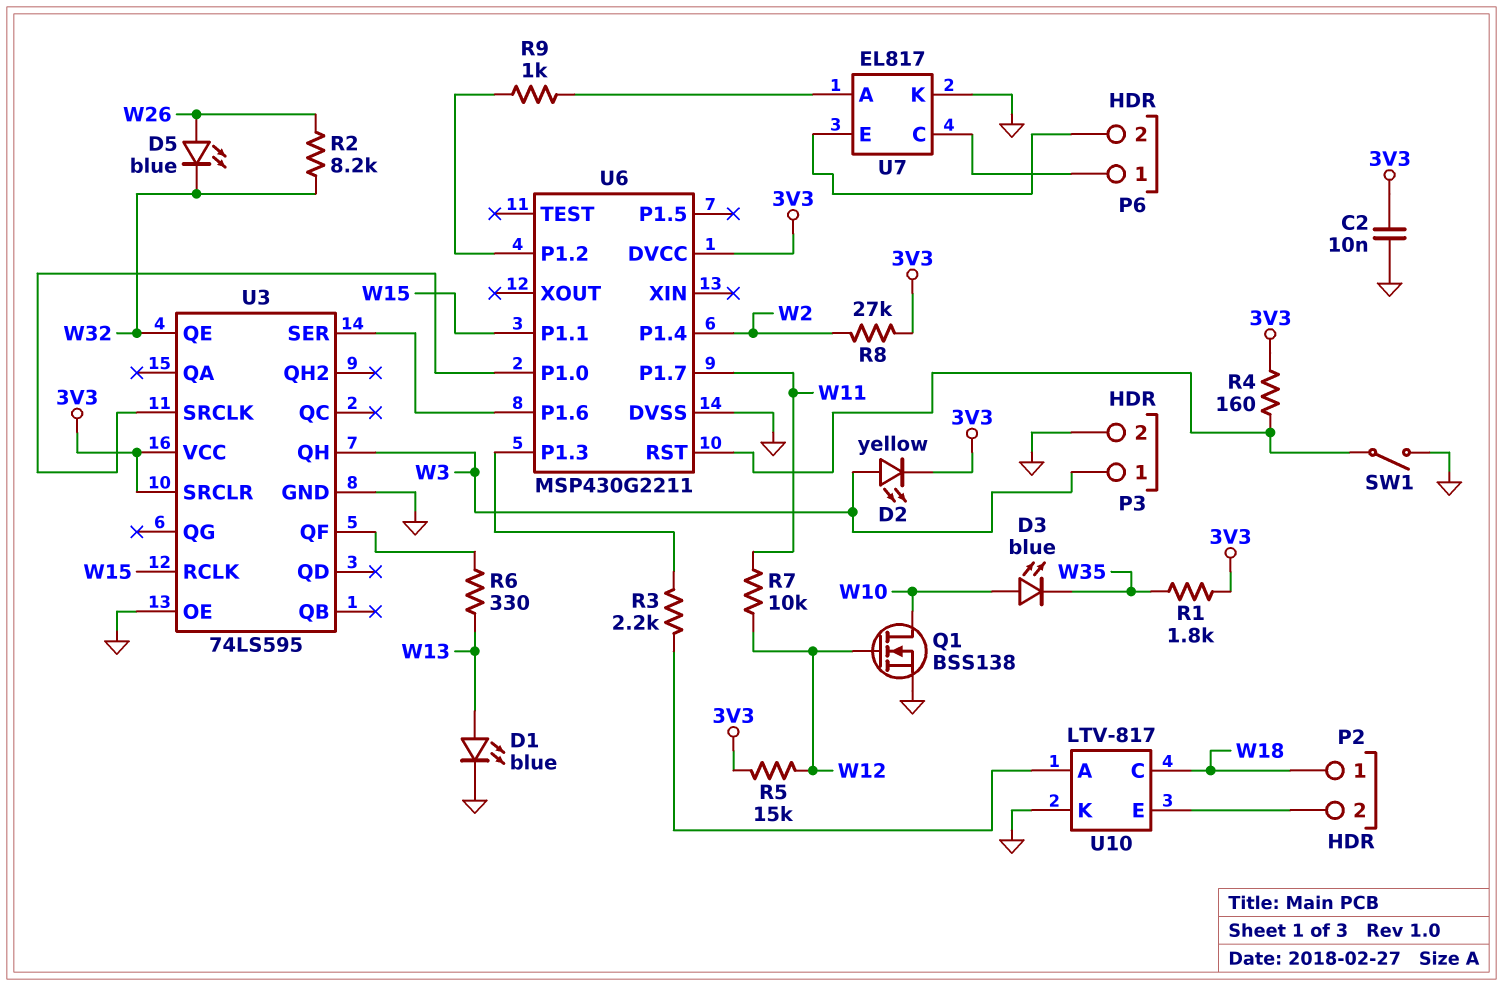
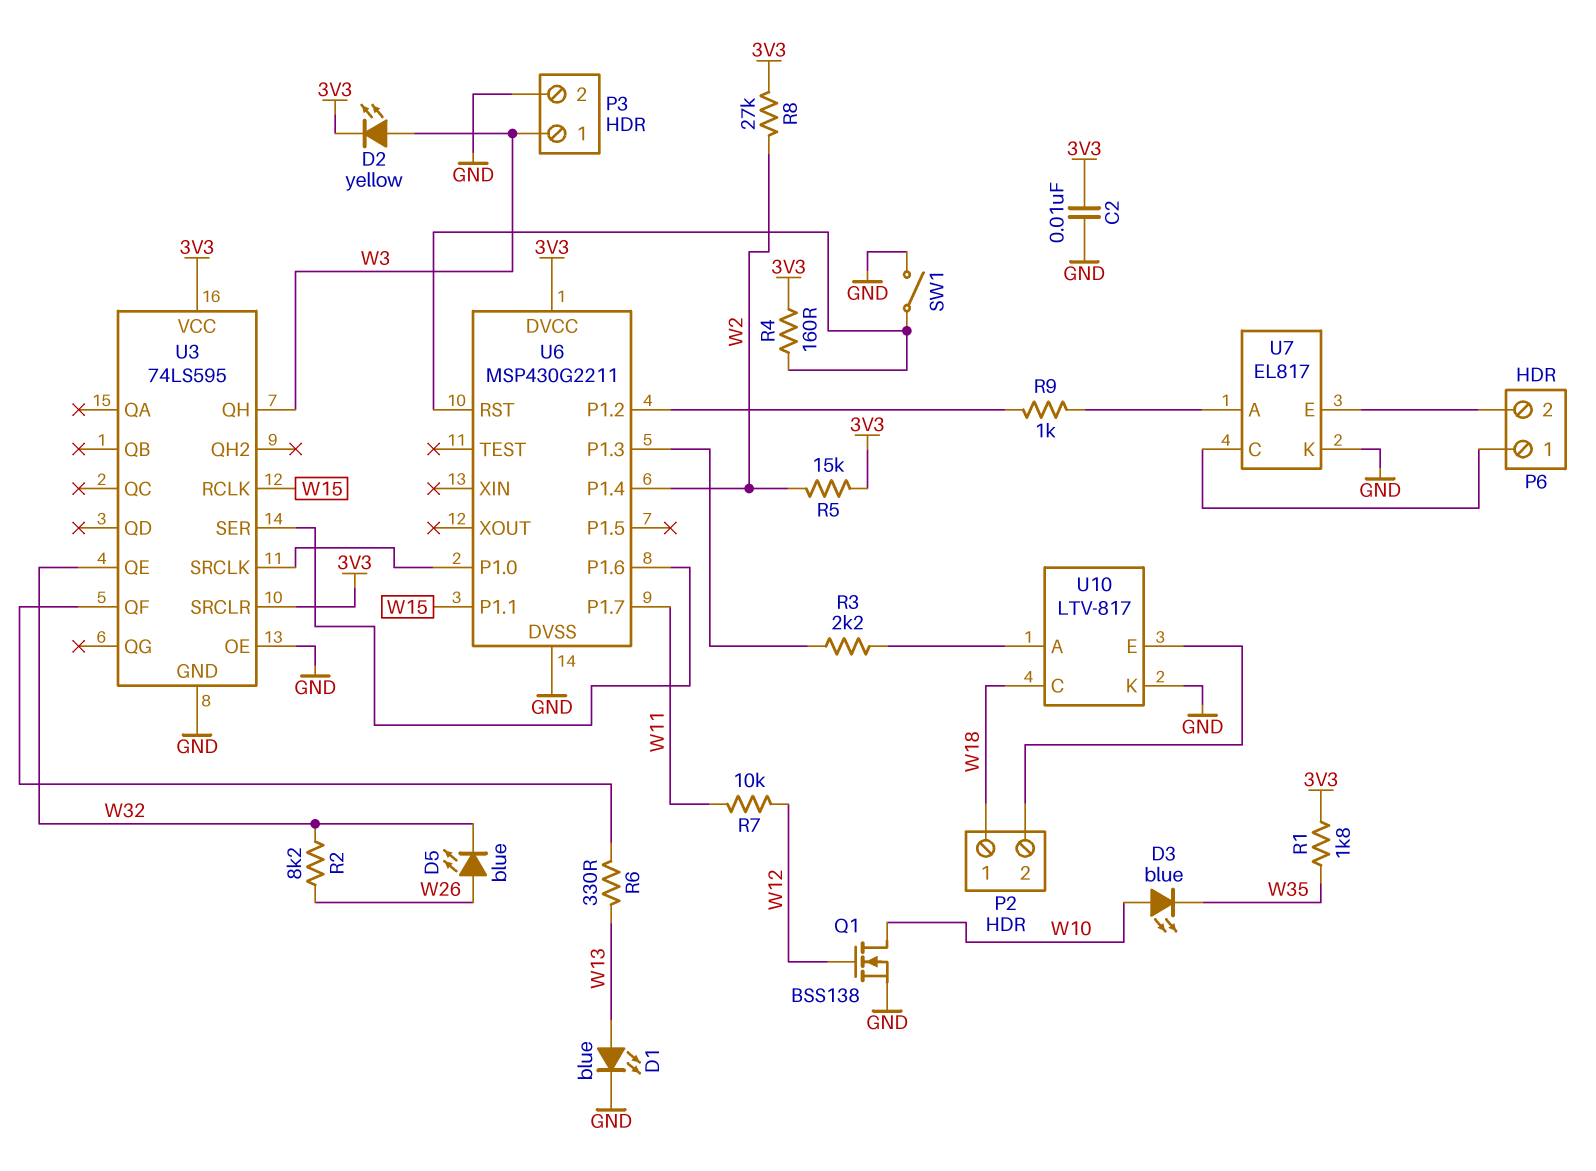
R5: 15k (3V3, W12) -> 15k (3V3, W2)

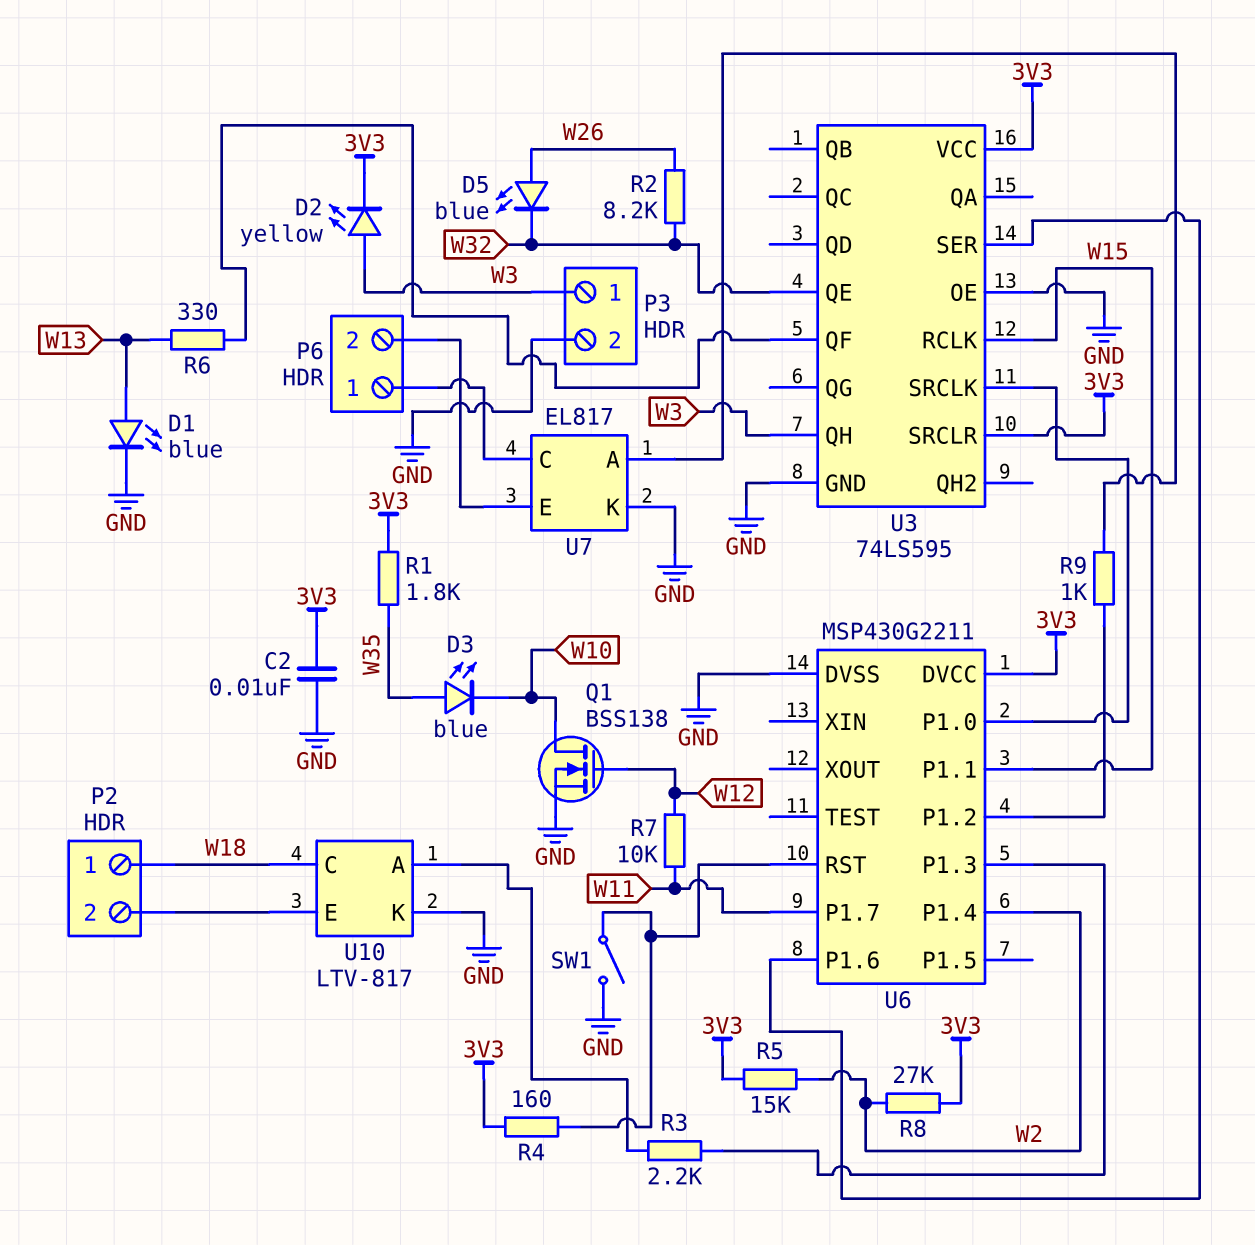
D3: LED blue (A W10, K W35) -> LED blue (A W35, K W10)

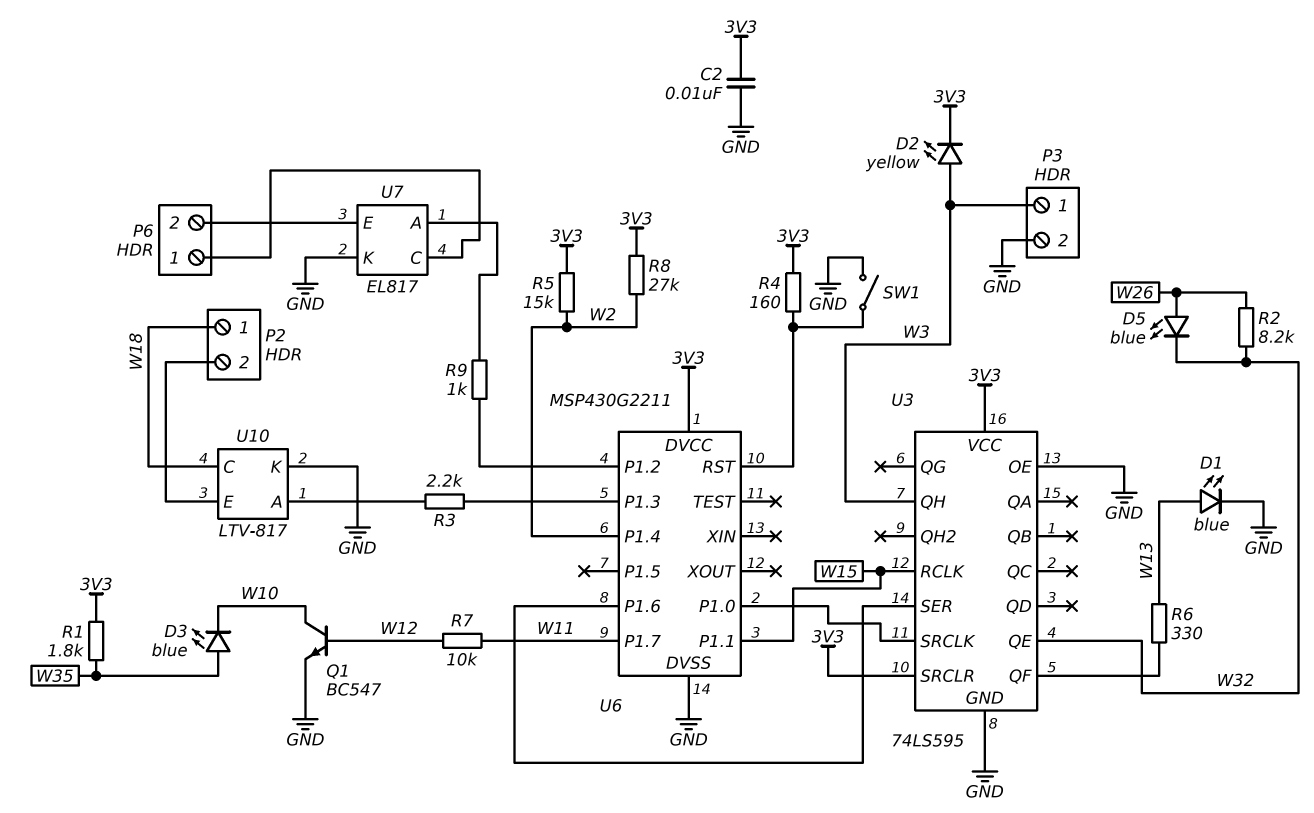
Q1: NMOS BSS138 (G W12, D W10, S GND) -> NPN BC547 (B W12, C W10, E GND)

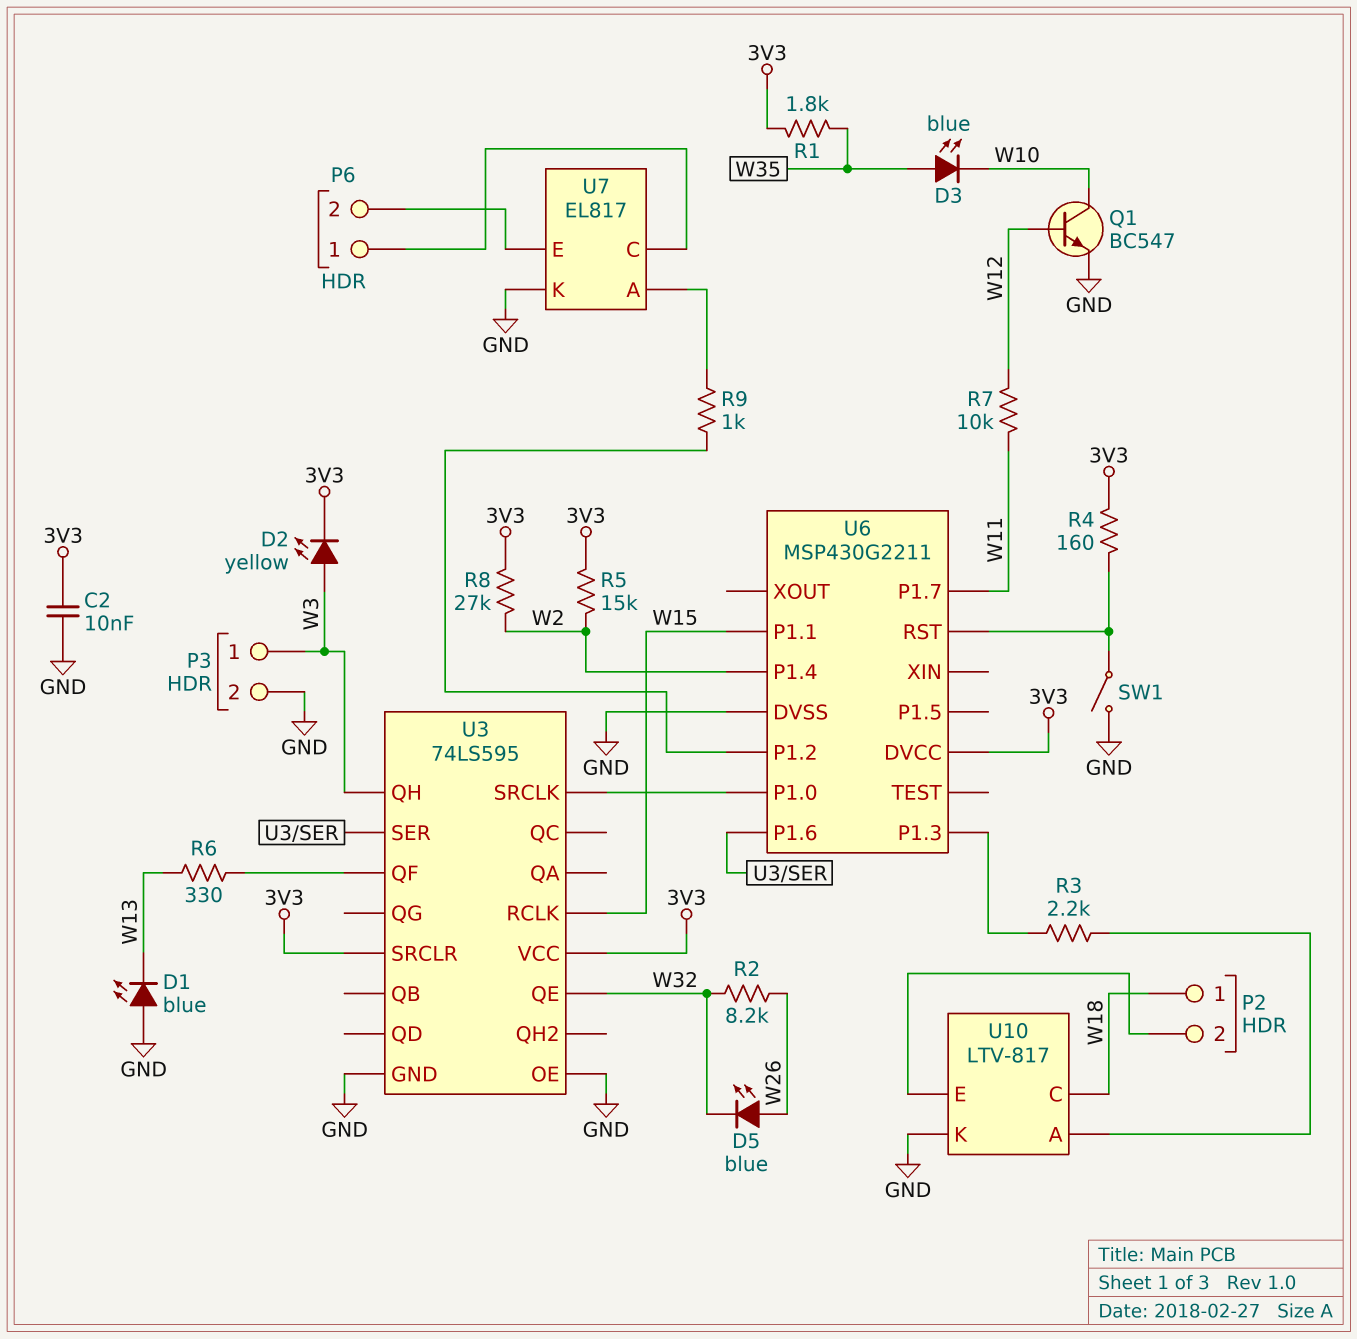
D1: LED blue (A W13, K GND) -> LED blue (A GND, K W13)

